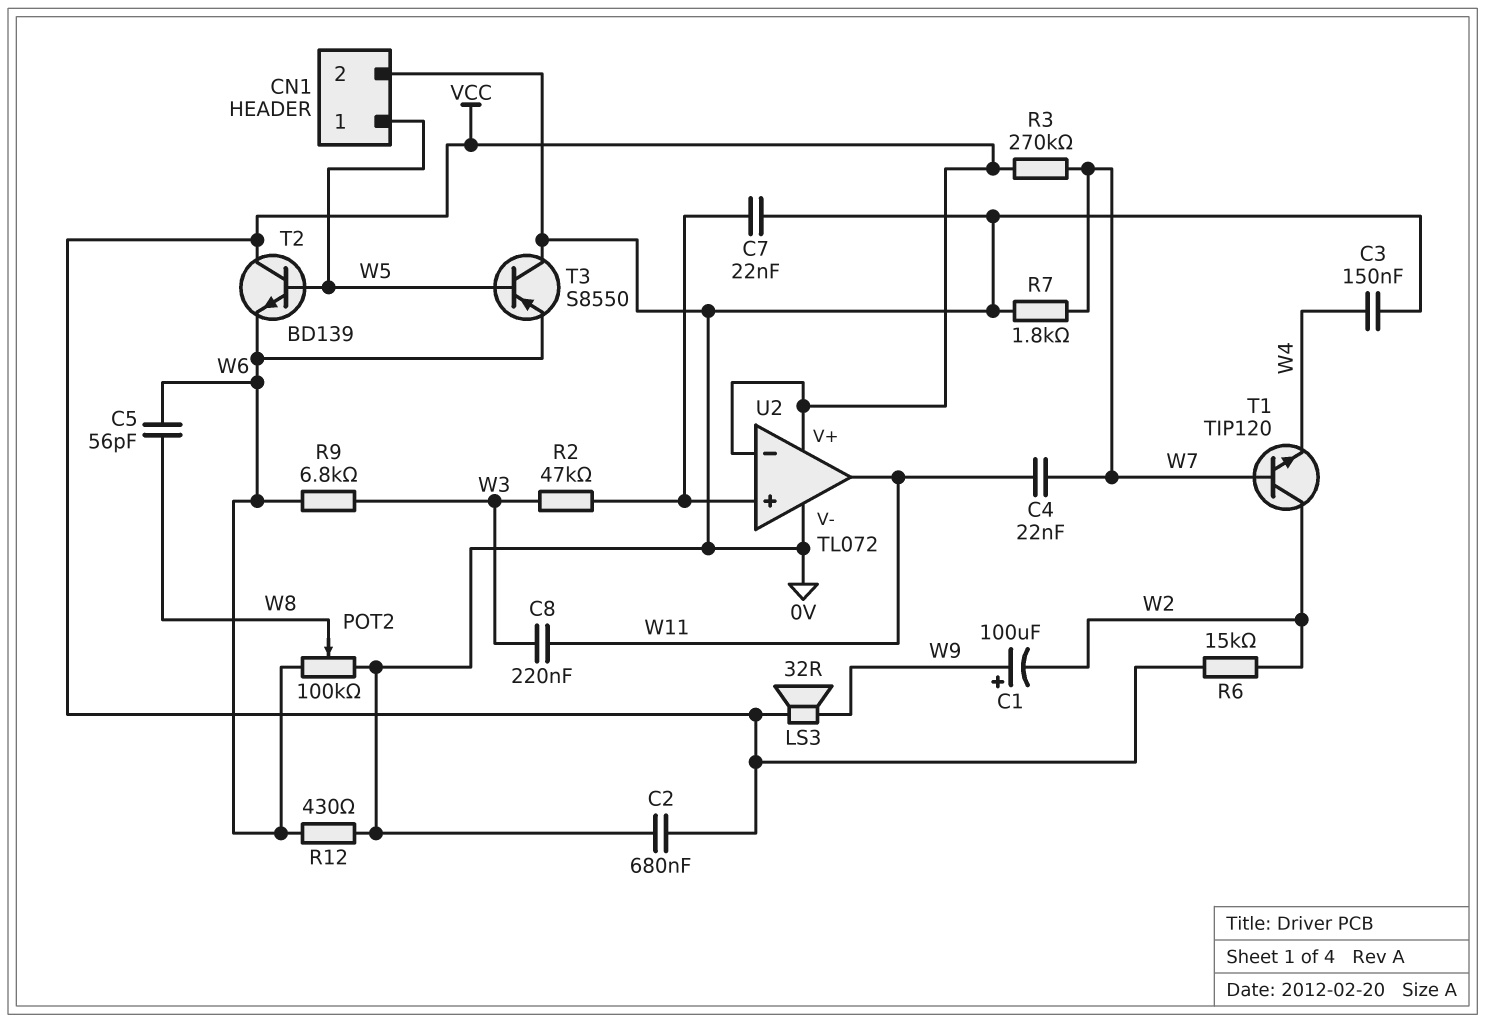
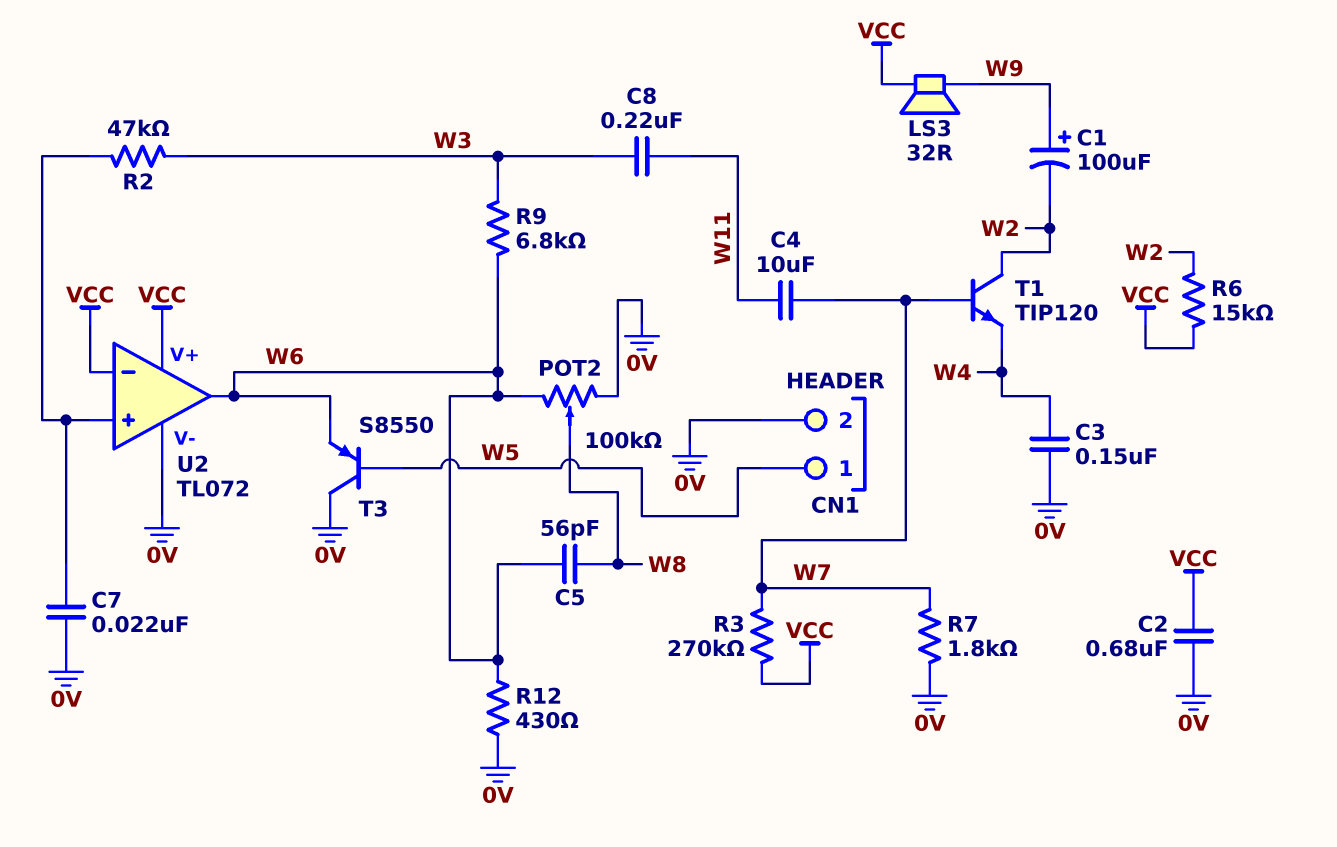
C4: 22nF (W7, W11) -> 10uF (W7, W11)
T2: NPN BD139 (B W5, C VCC, E W6) -> none
U2 pin out: W11 -> W6

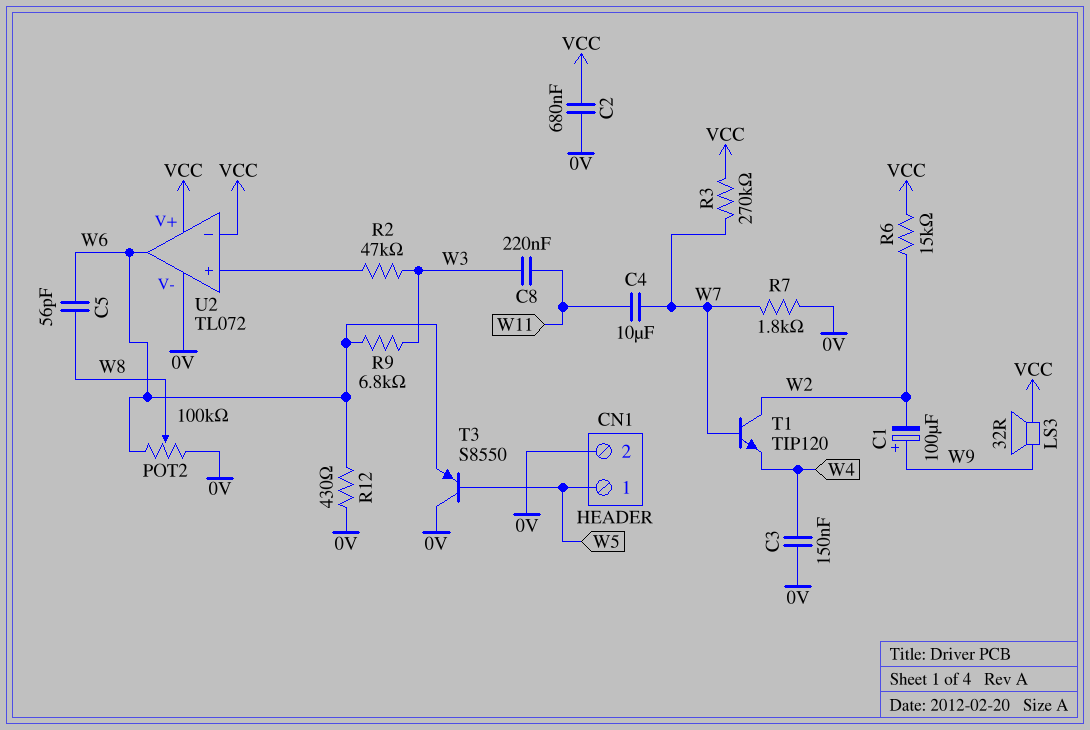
C7: 22nF (0V, U2/in+) -> none

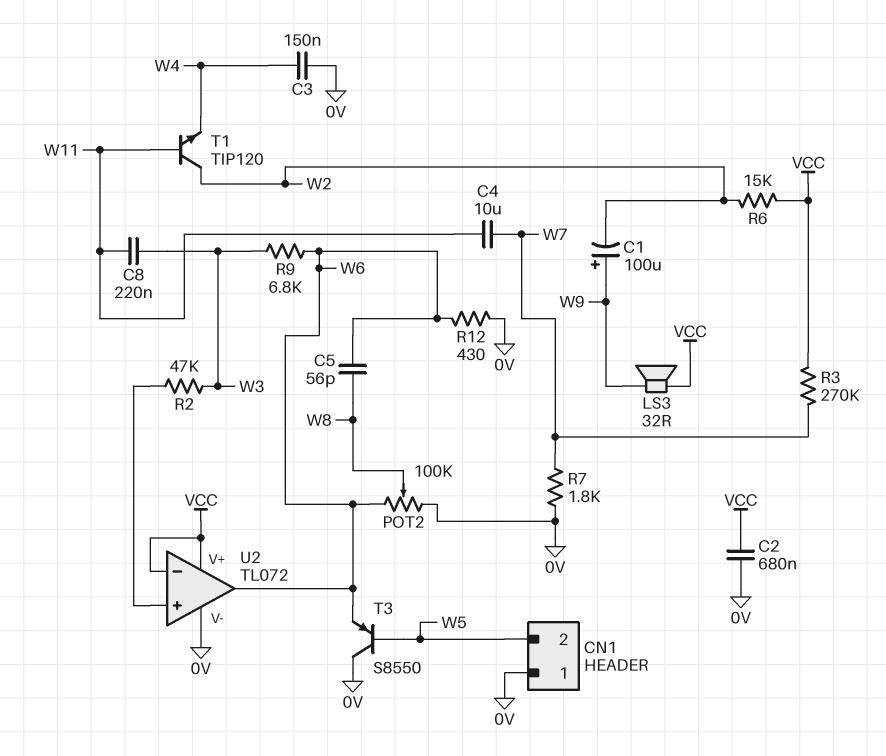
CN1 pin 1: W5 -> 0V
CN1 pin 2: 0V -> W5
T1: NPN TIP120 (B W7, C W2, E W4) -> NPN TIP120 (B W11, C W2, E W4)

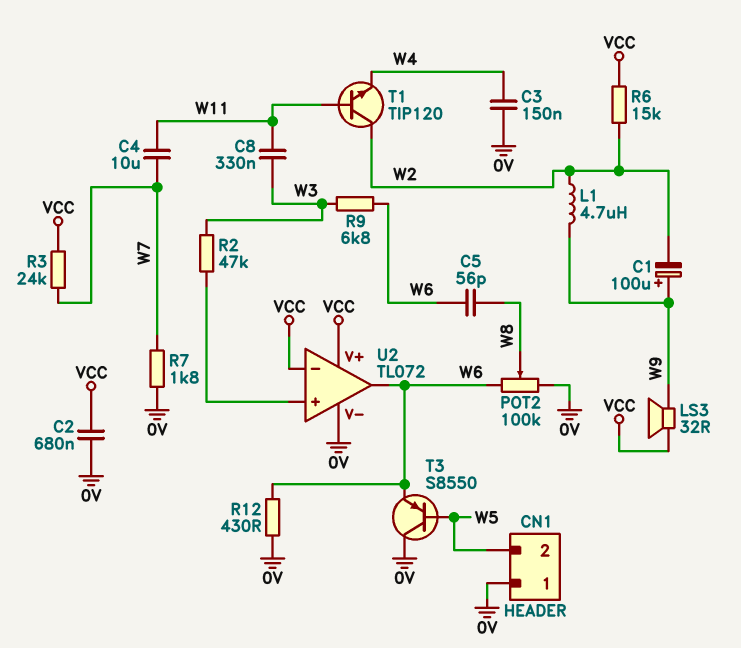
C8: 220nF (W3, W11) -> 330nF (W3, W11)
L1: none -> 4.7uH (W2, W9)
R3: 270k (VCC, W7) -> 24k (VCC, W7)

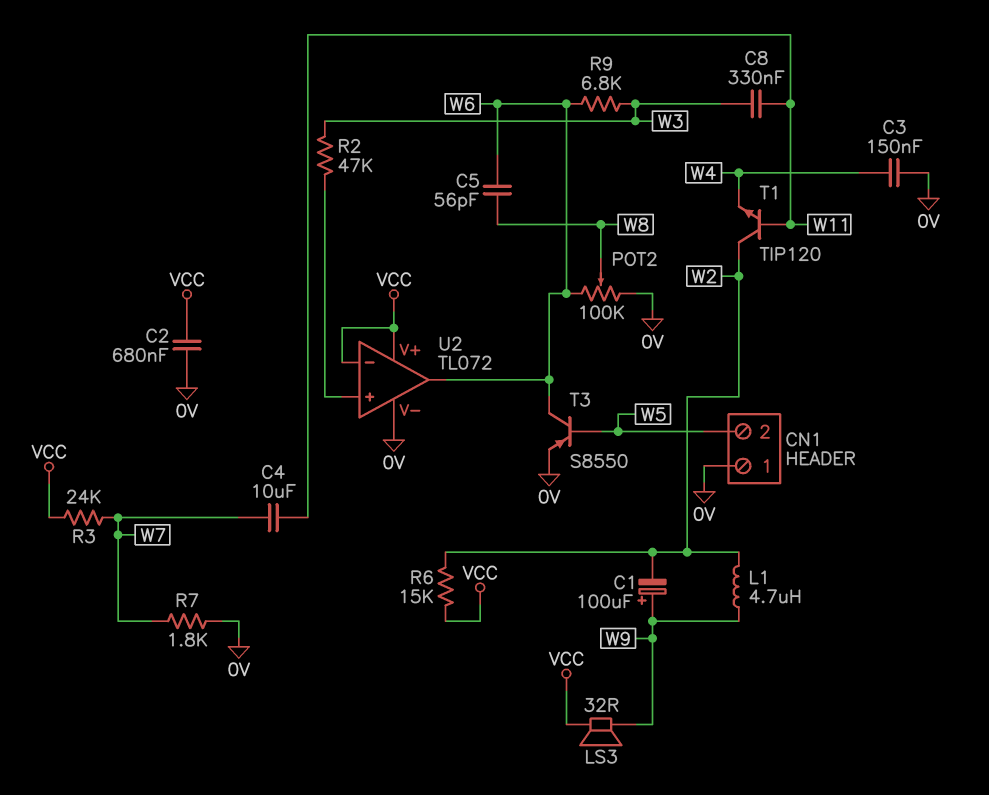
R12: 430 (0V, W6) -> none
T3: PNP S8550 (B W5, C 0V, E W6) -> PNP S8550 (B W5, C W6, E 0V)

